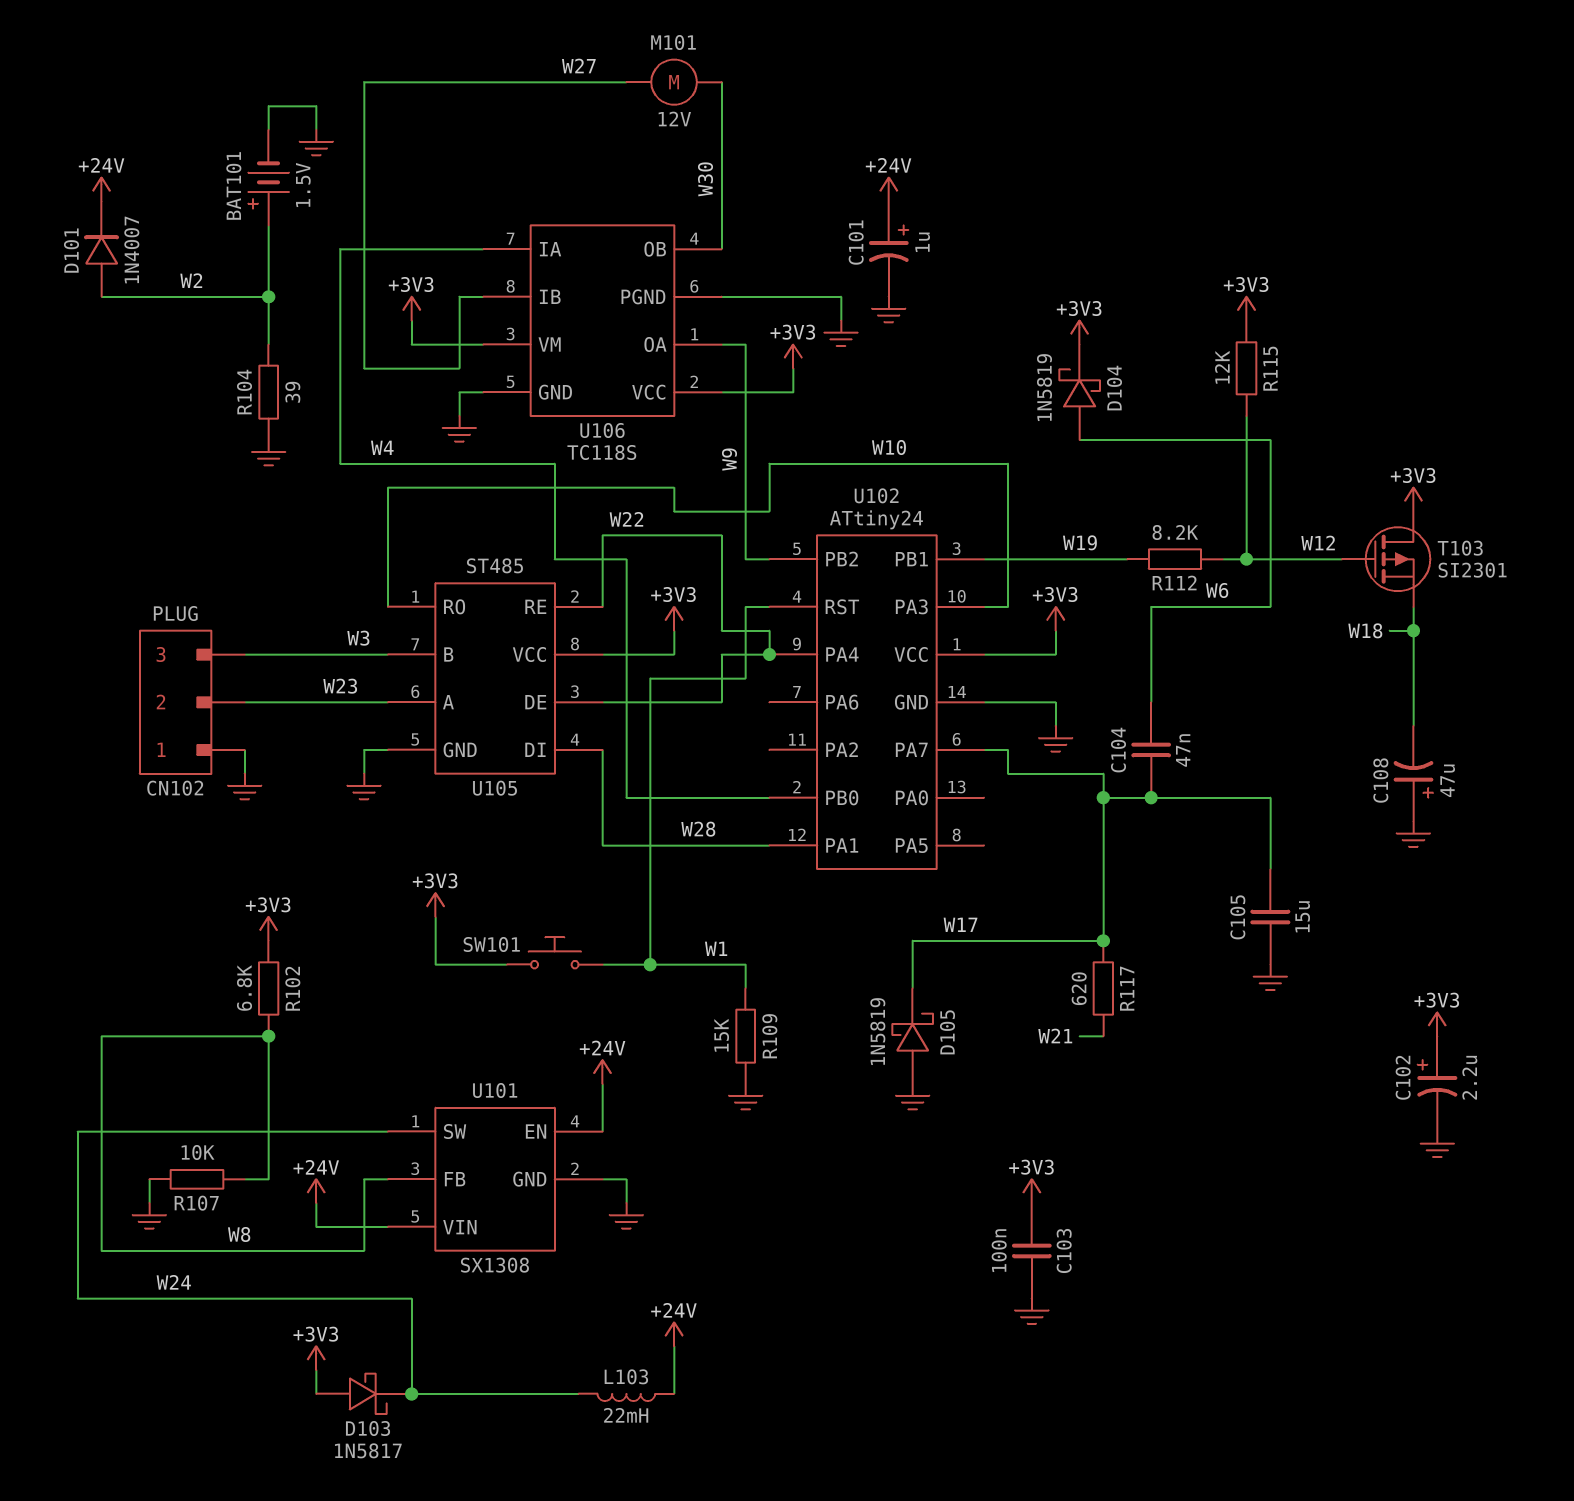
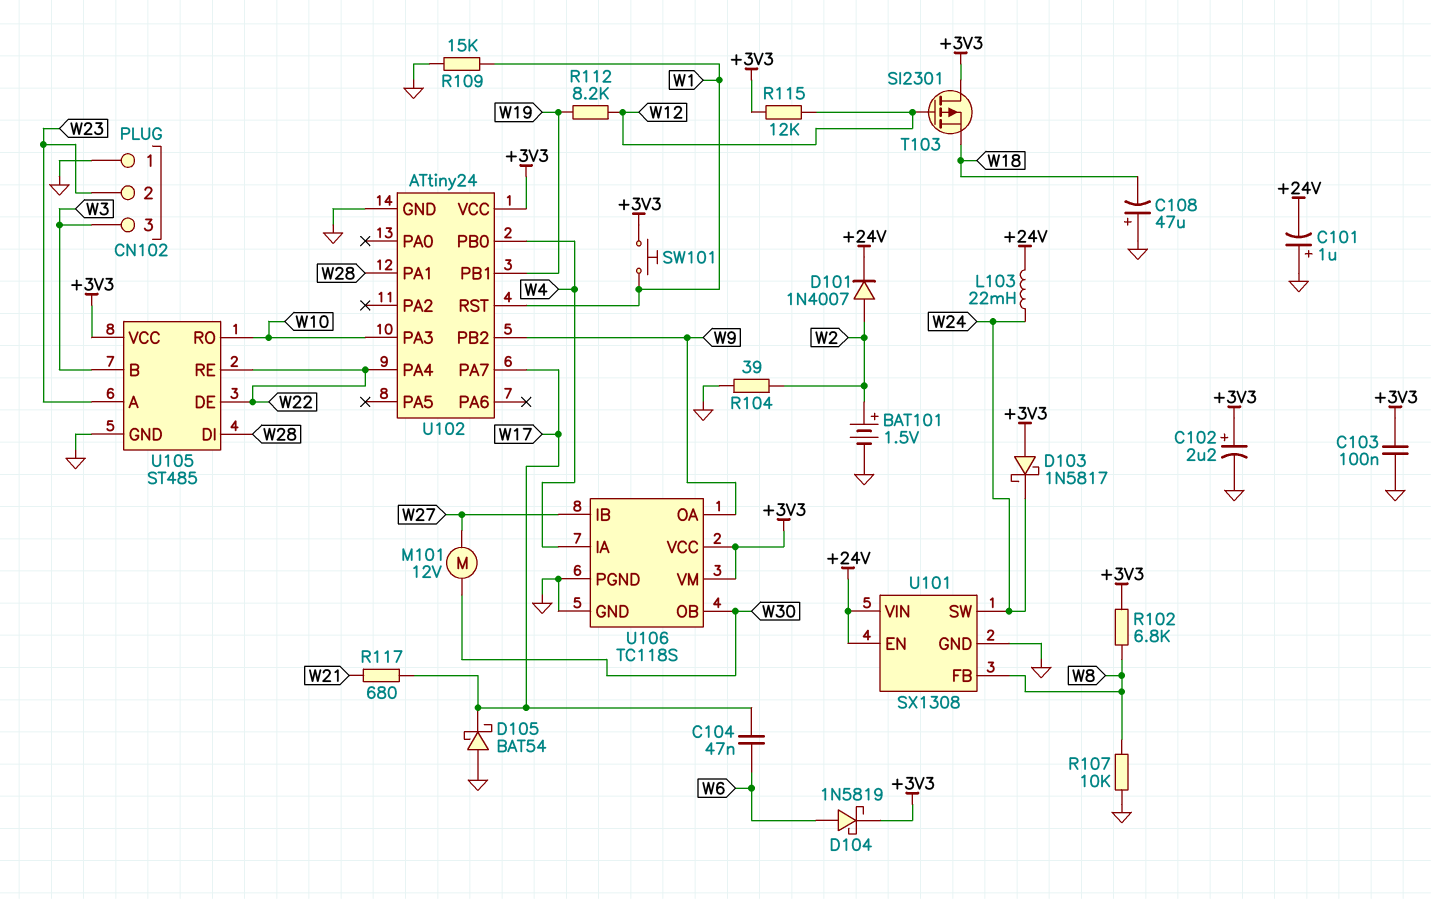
C101: 1uF (plus +24V, minus GND) -> 1uF (plus GND, minus +24V)
C105: 15uF (GND, W17) -> none
D105: schottky 1N5819 (A GND, K W17) -> schottky BAT54 (A GND, K W17)
R117: 620 (W17, W21) -> 680 (W17, W21)

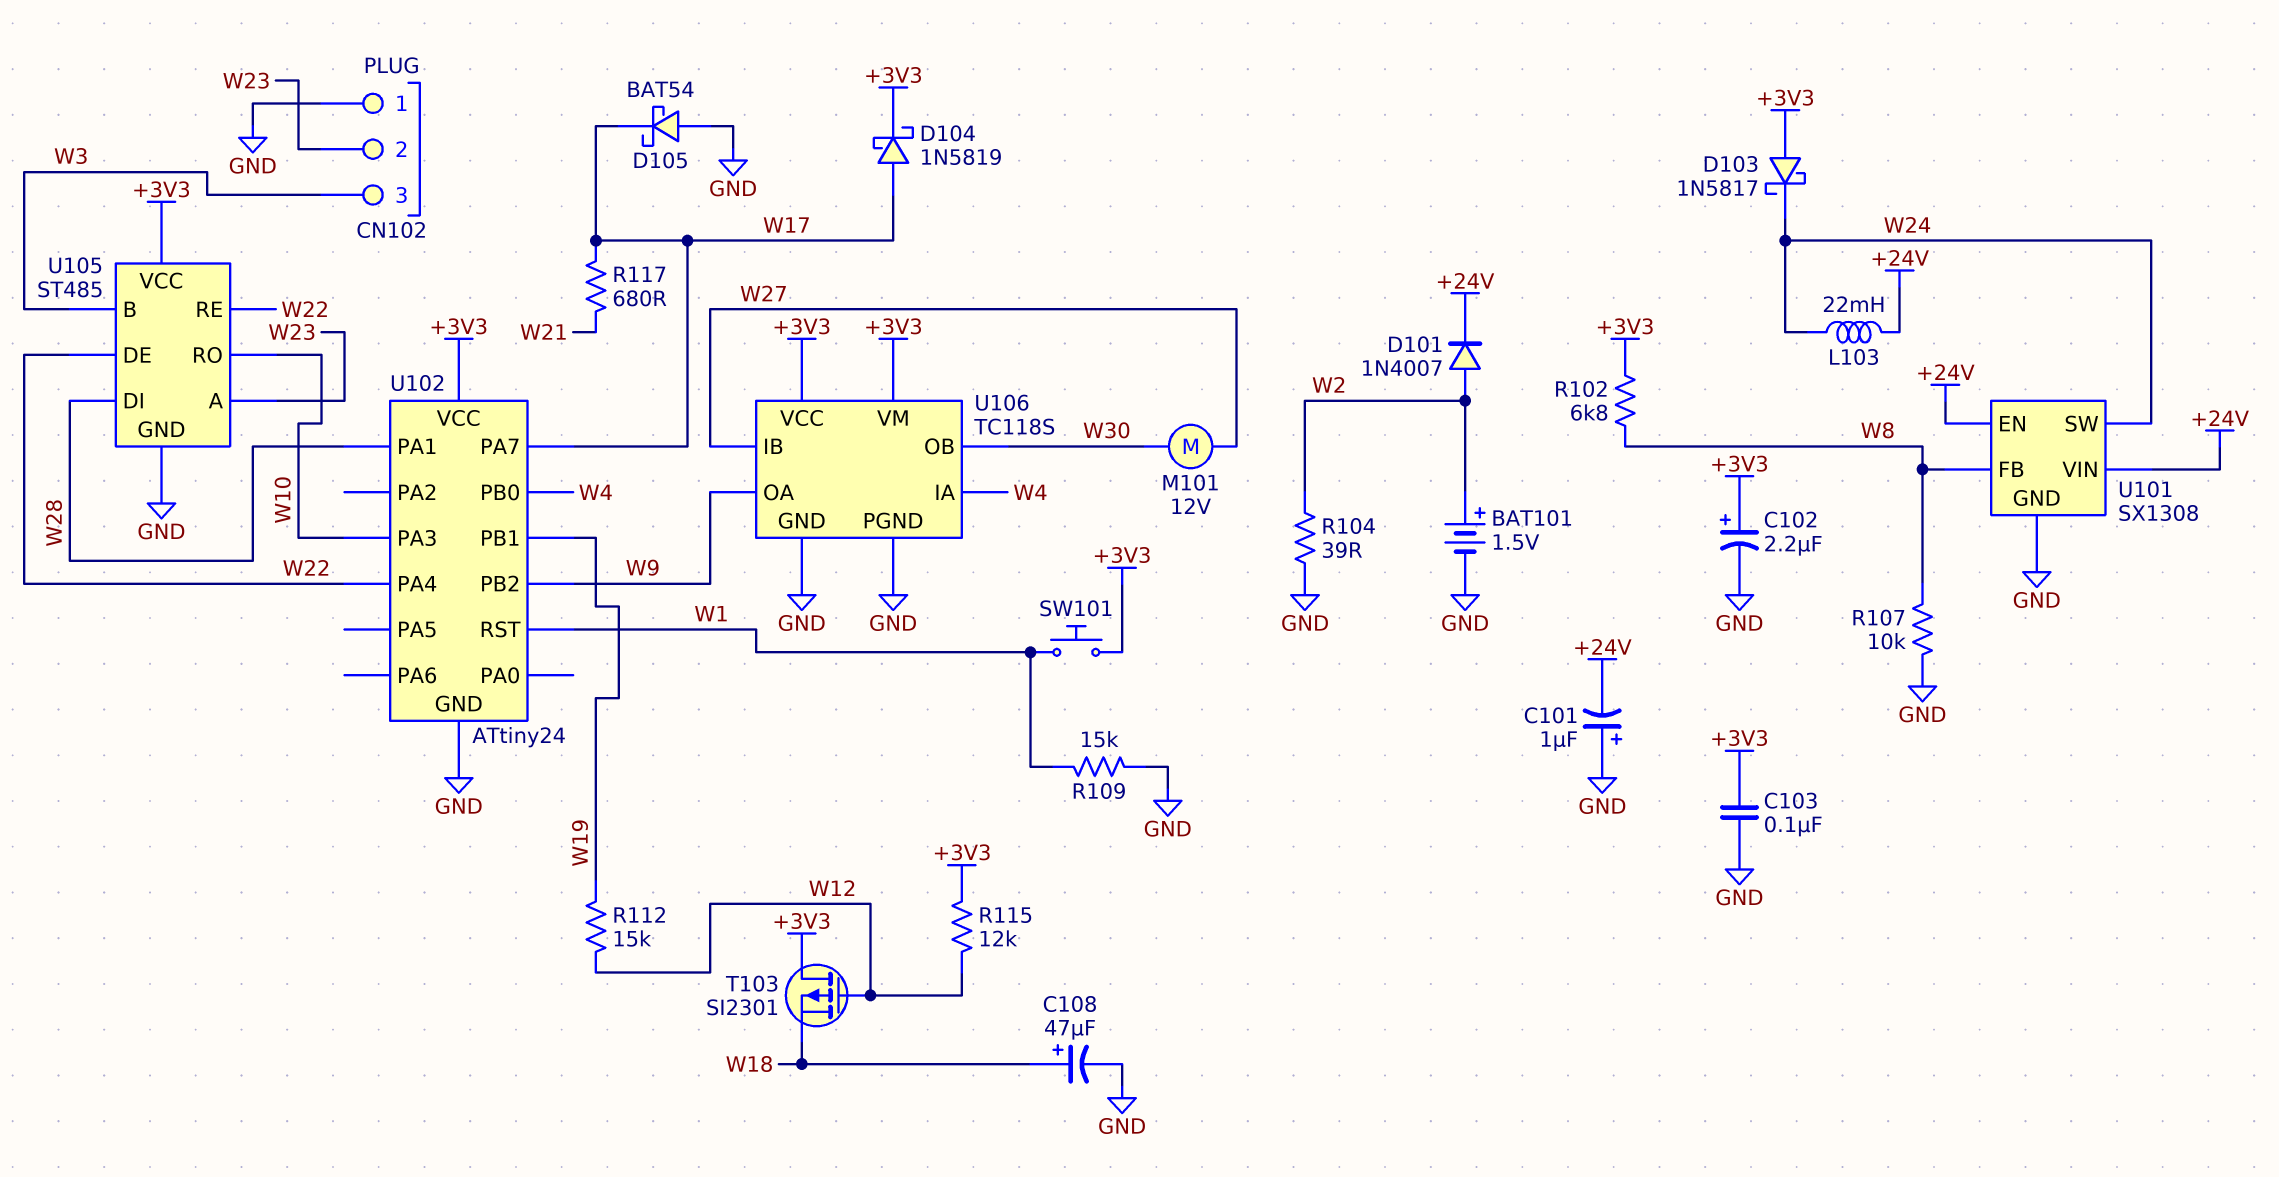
C104: 47nF (W6, W17) -> none
C108: 47uF (plus GND, minus W18) -> 47uF (plus W18, minus GND)
D104: schottky 1N5819 (A W6, K +3V3) -> schottky 1N5819 (A W17, K +3V3)
R112: 8.2k (W12, W19) -> 15k (W12, W19)

